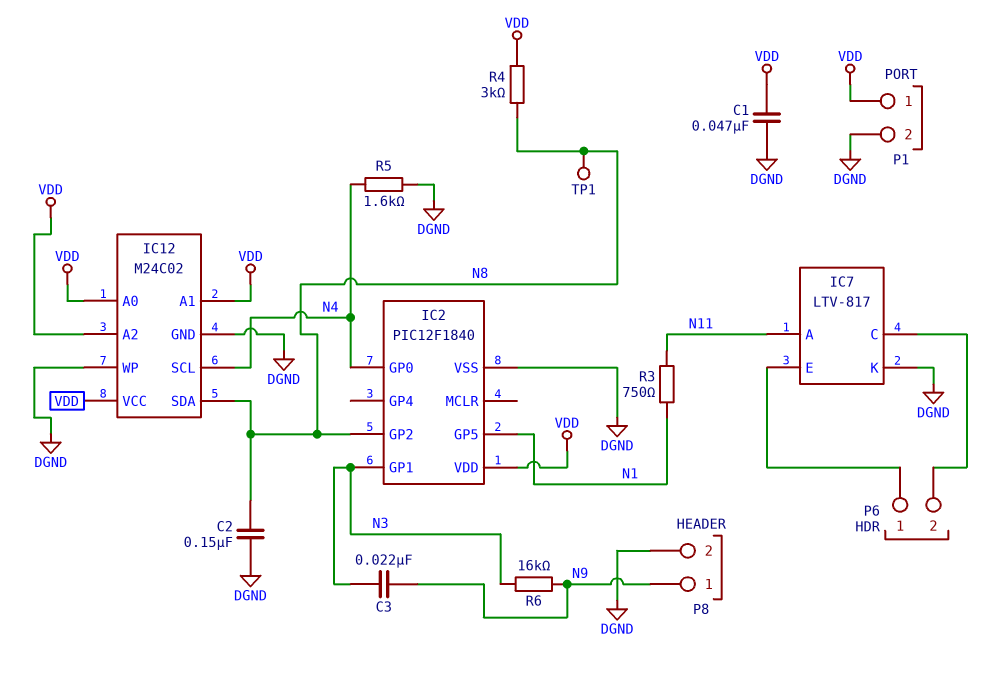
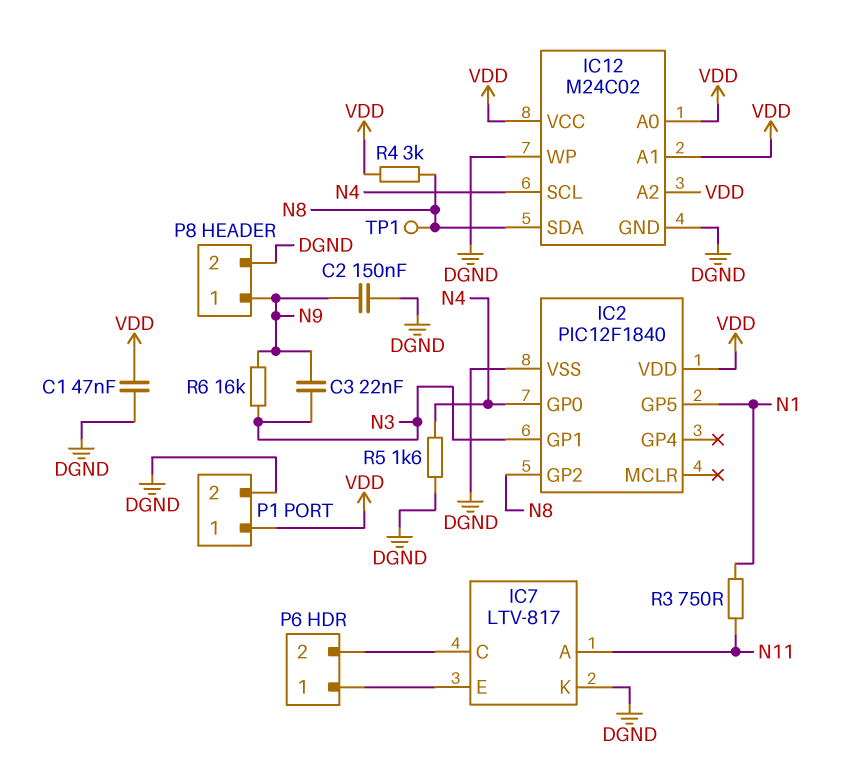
C2: 150nF (DGND, N8) -> 150nF (DGND, N9)

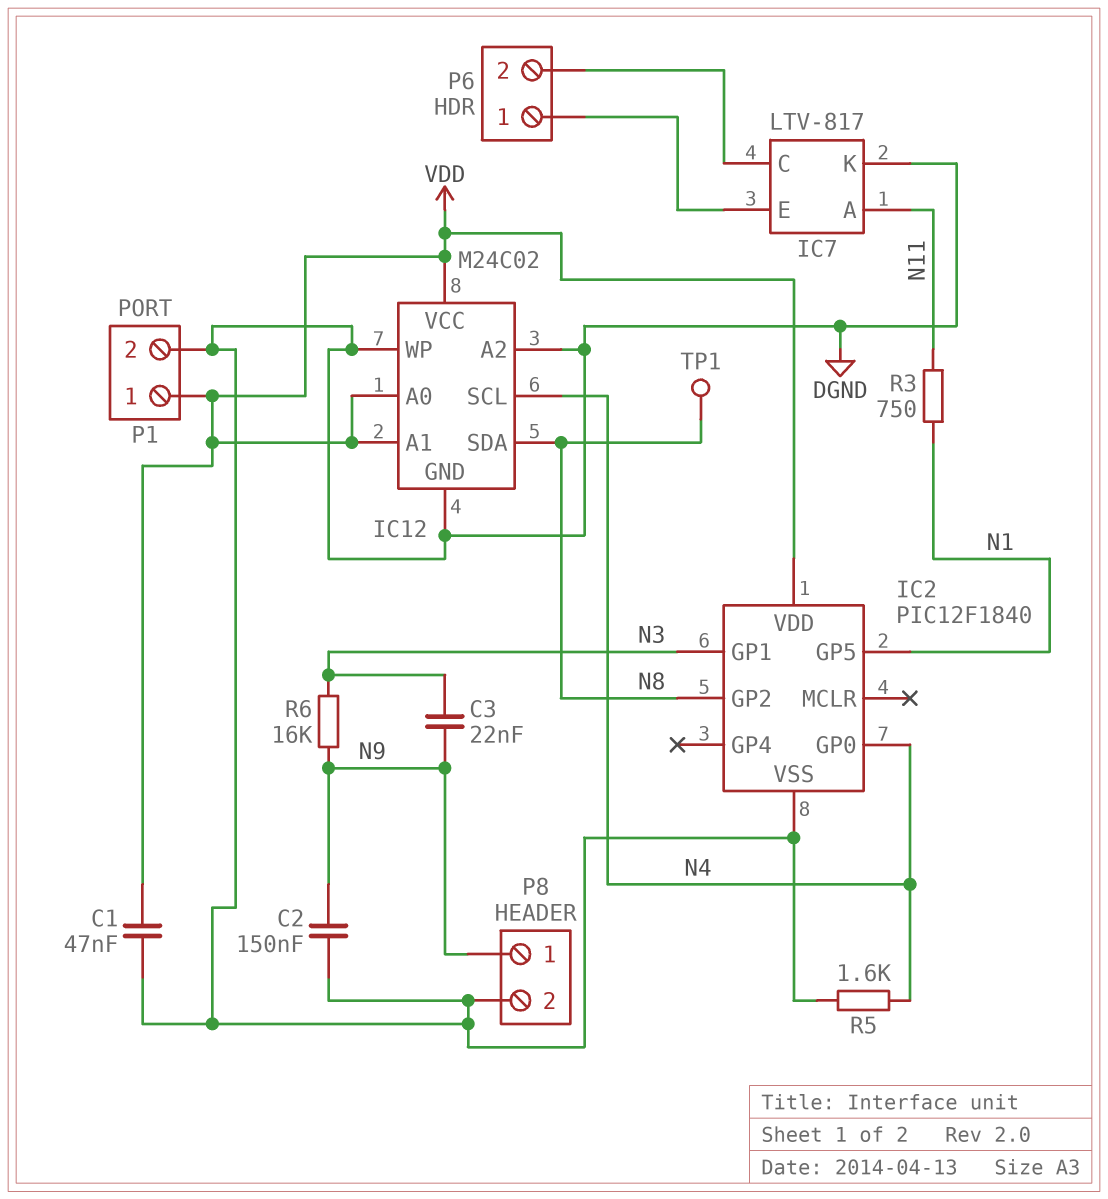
IC12 pin A2: VDD -> DGND
R4: 3k (N8, VDD) -> none

